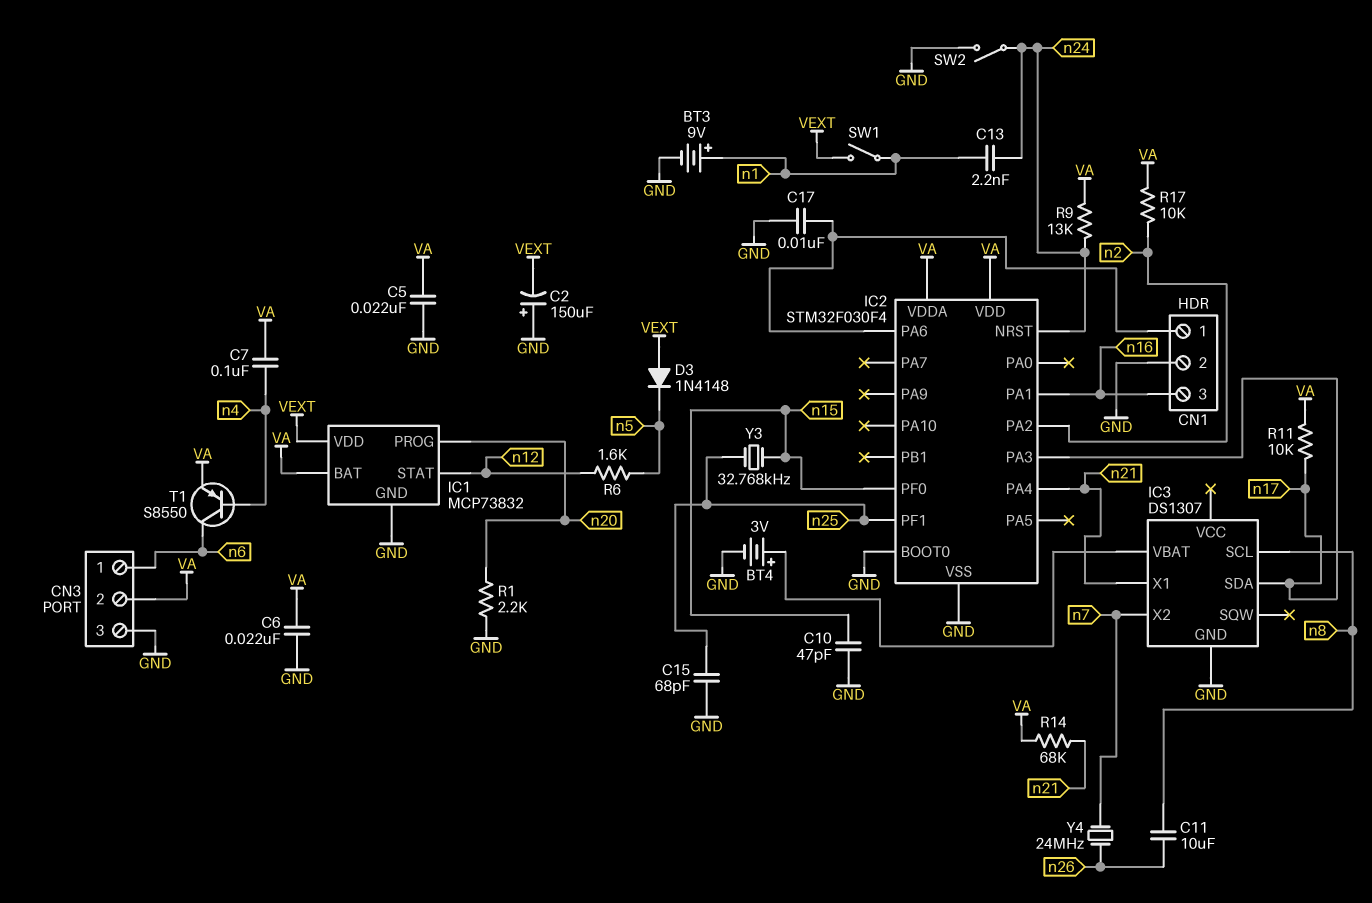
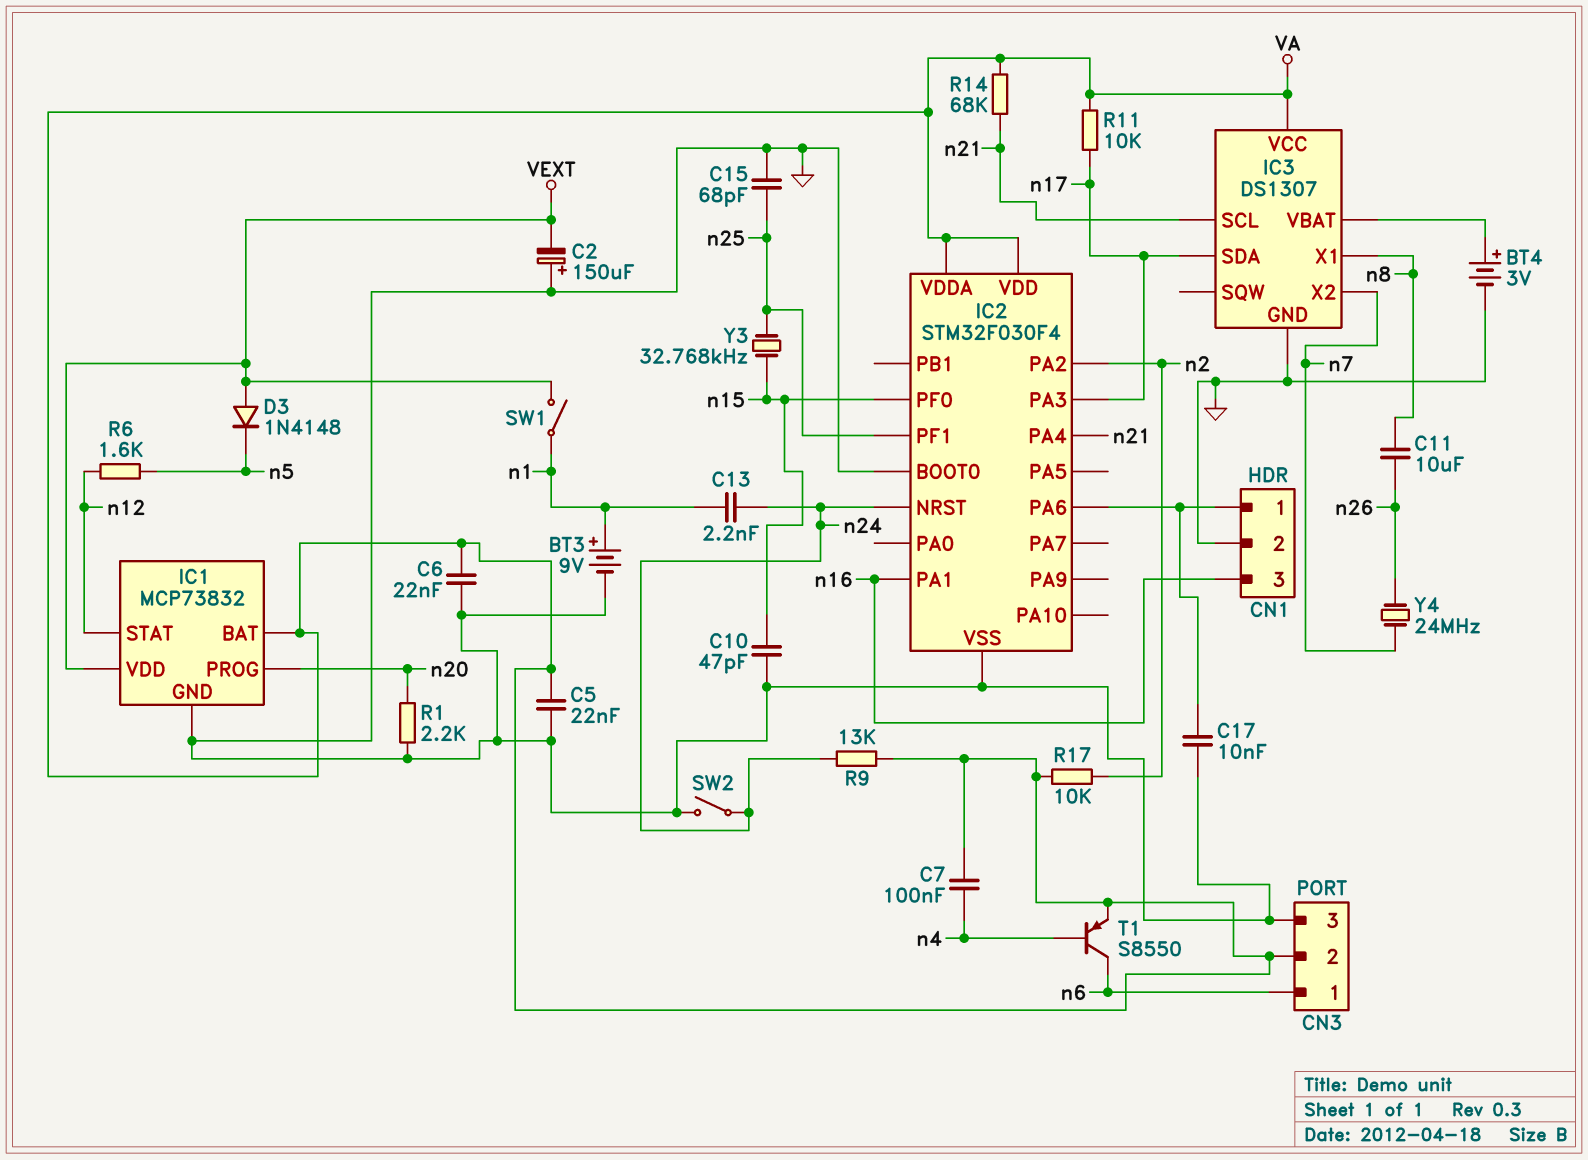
IC3 pin SCL: n8 -> n21
IC3 pin VCC: none -> VA
IC3 pin X1: n21 -> n8

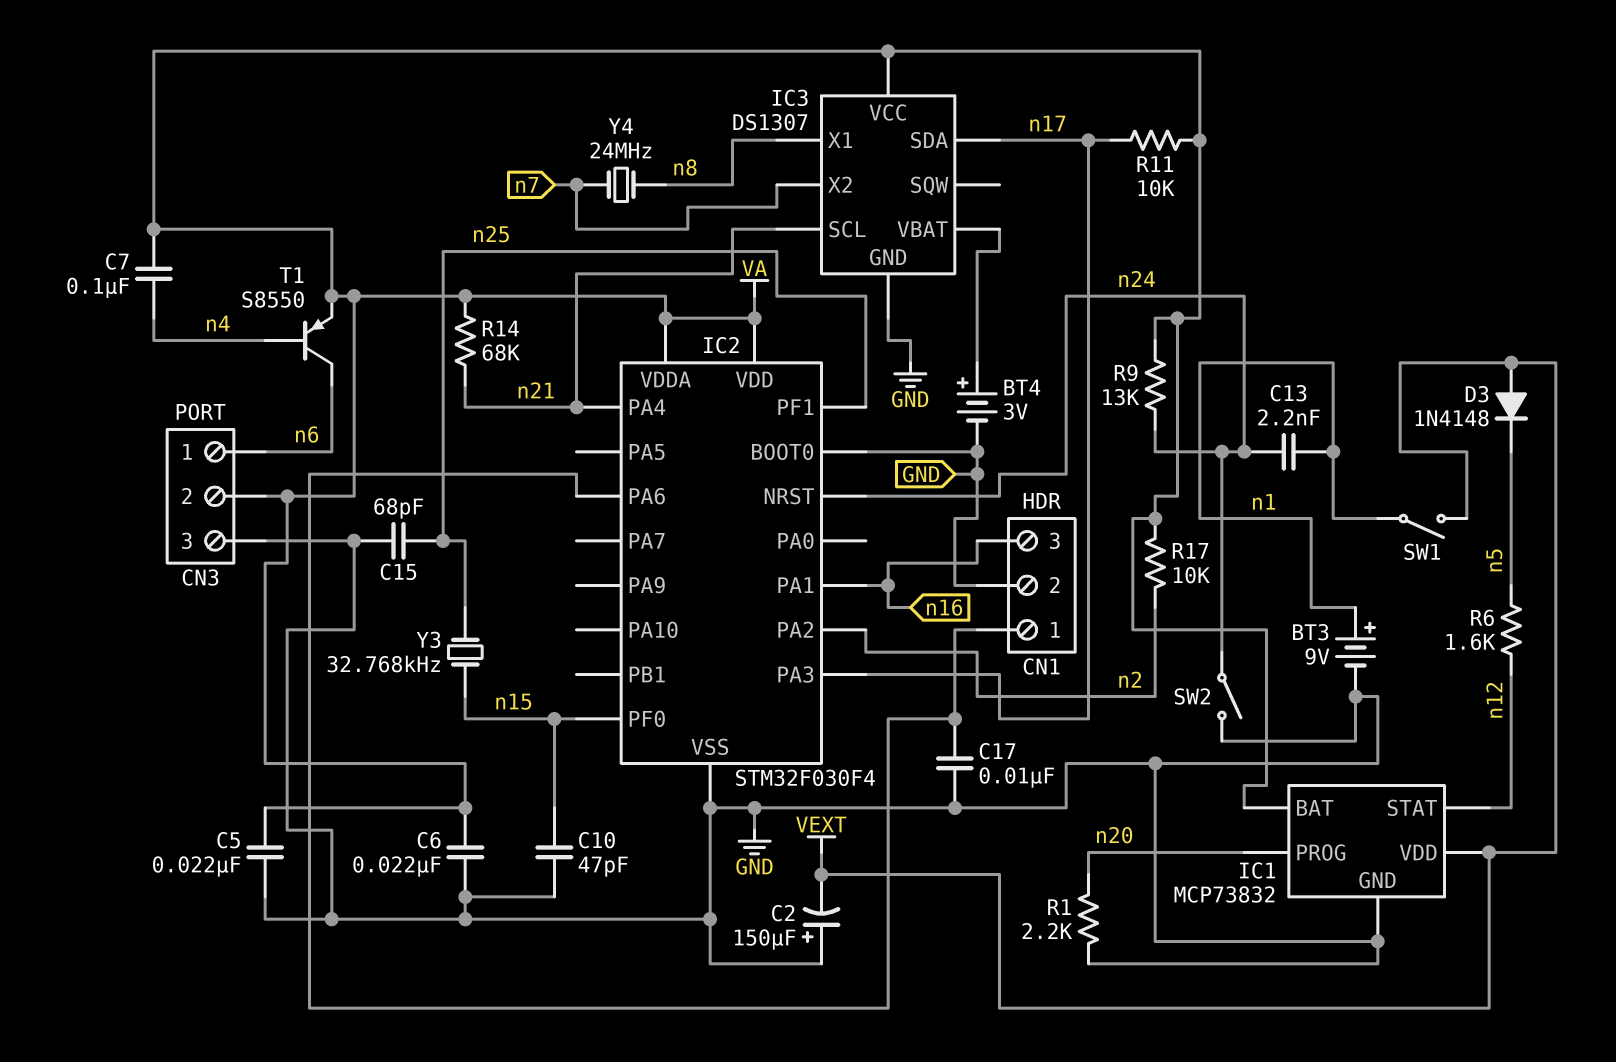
C11: 10uF (n8, n26) -> none
Y4: 24MHz (n7, n26) -> 24MHz (n7, n8)

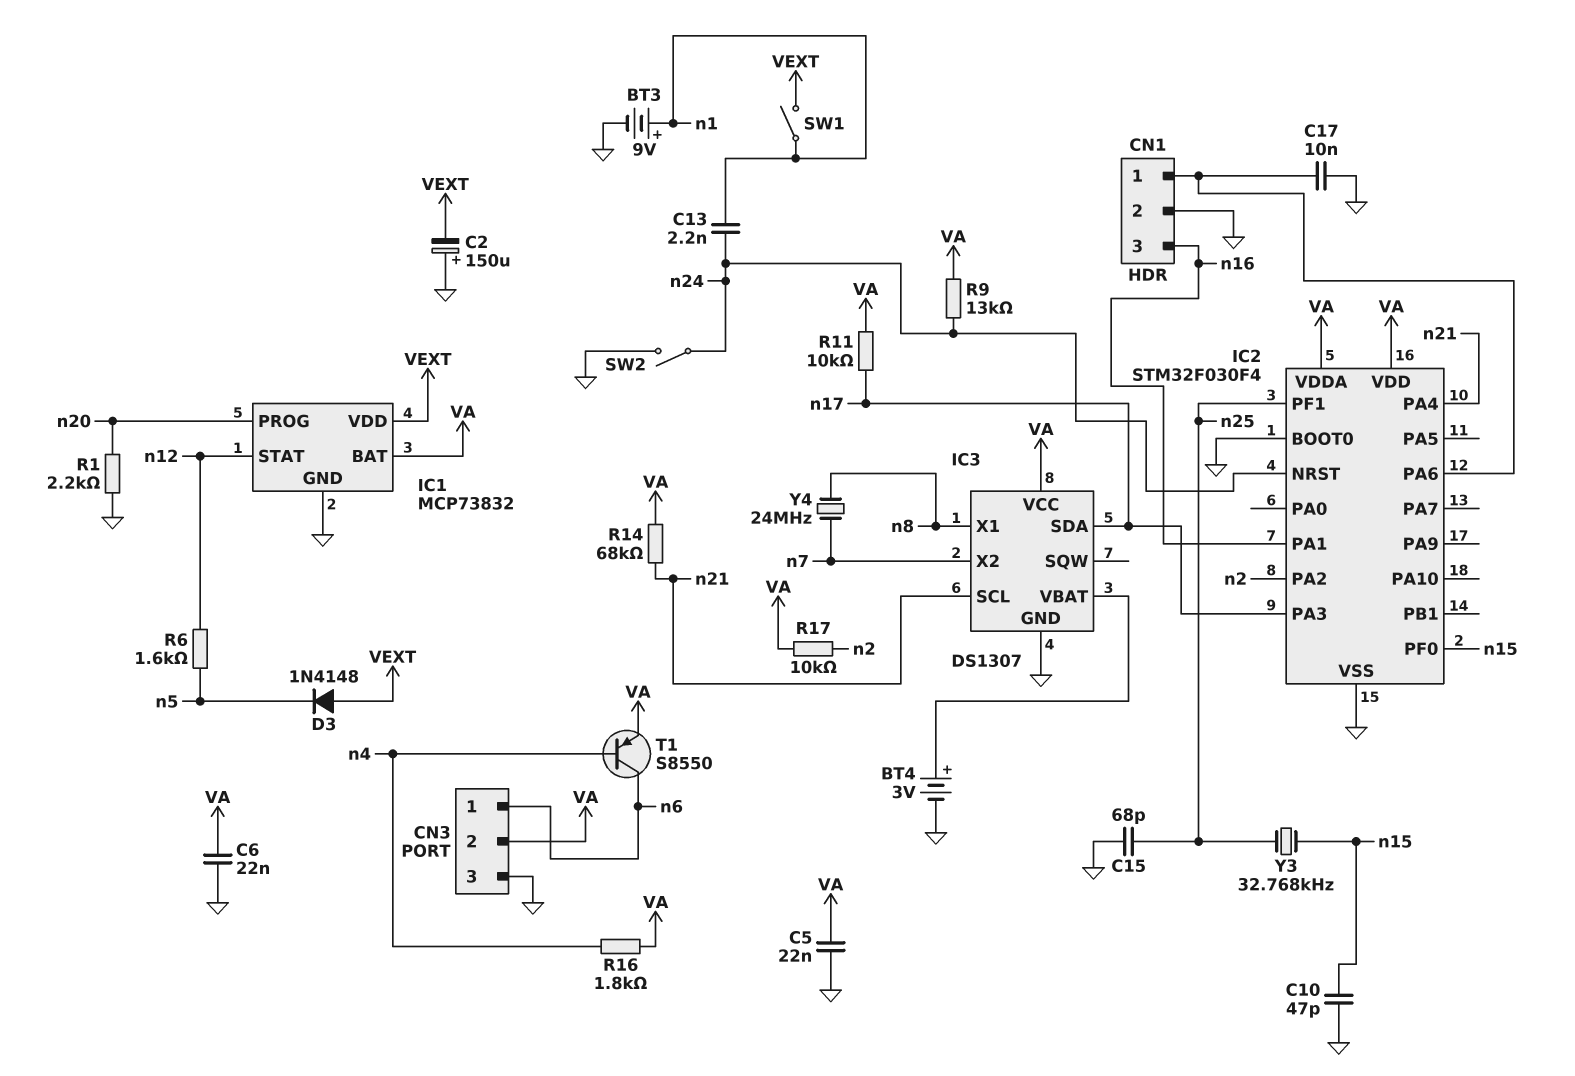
C7: 100nF (VA, n4) -> none
R16: none -> 1.8k (VA, n4)

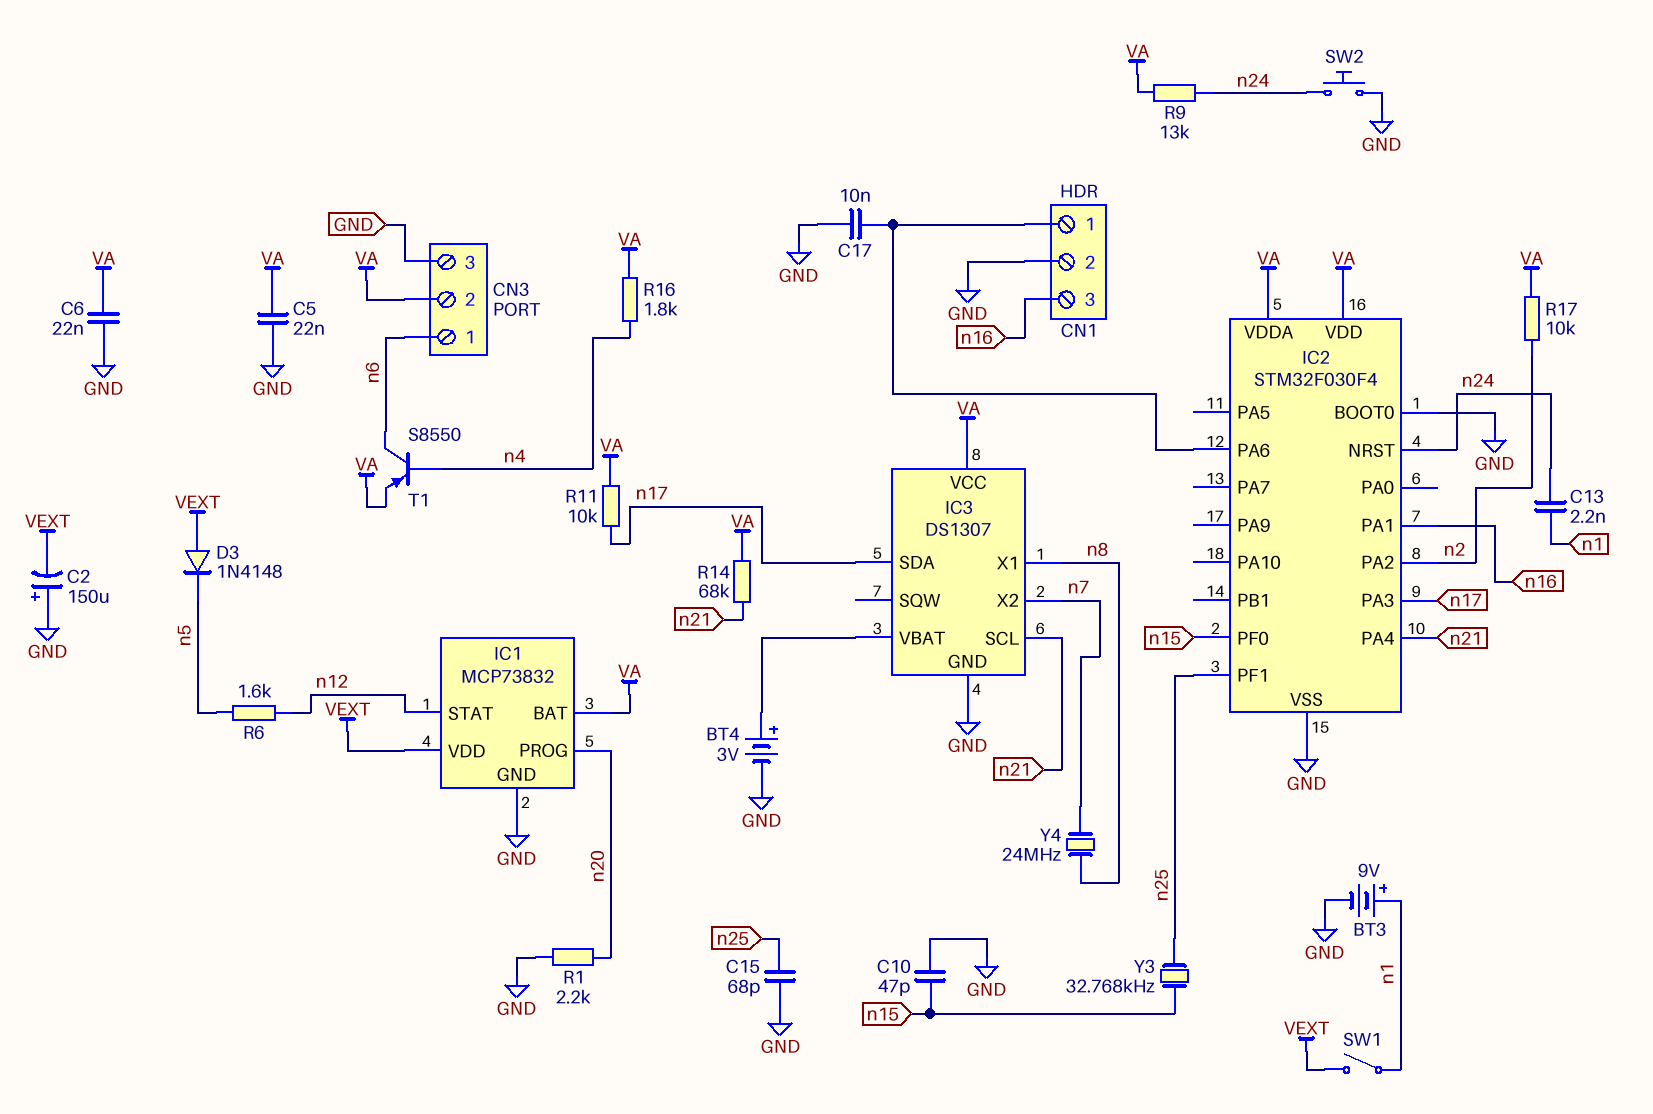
SW2: switch (GND, n24) -> button (GND, n24)

